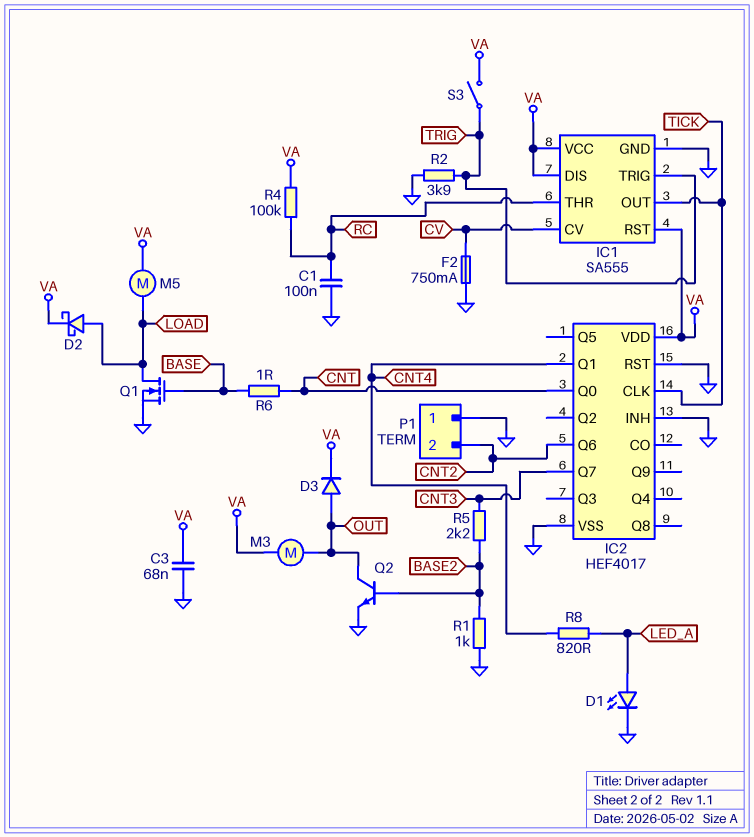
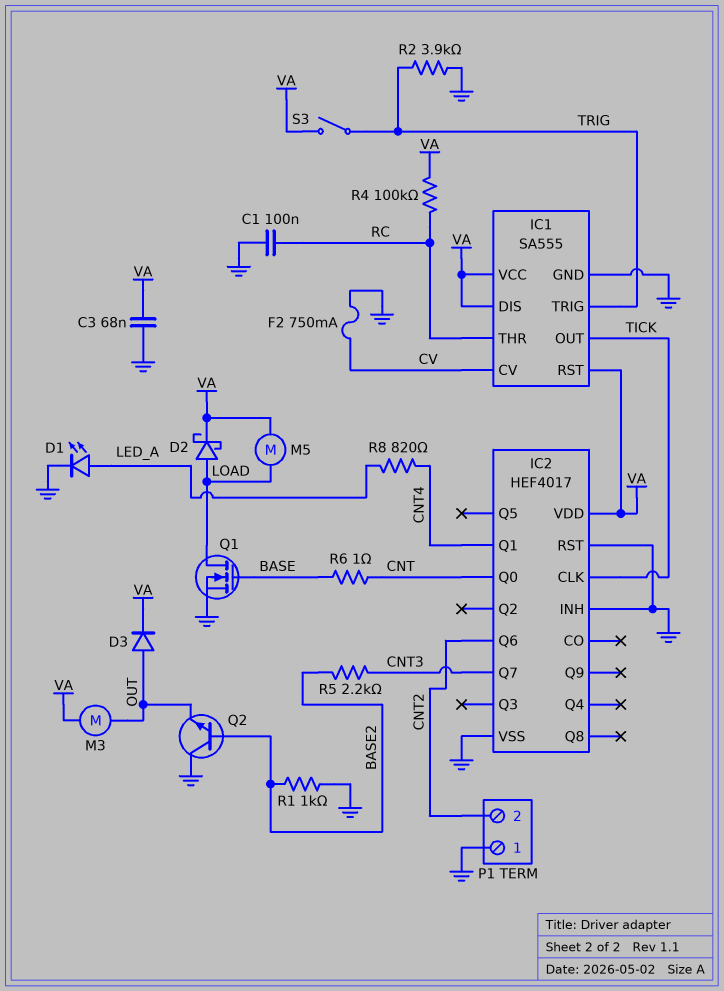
Q2: NPN (B BASE2, C OUT, E GND) -> NPN (B BASE2, C GND, E OUT)

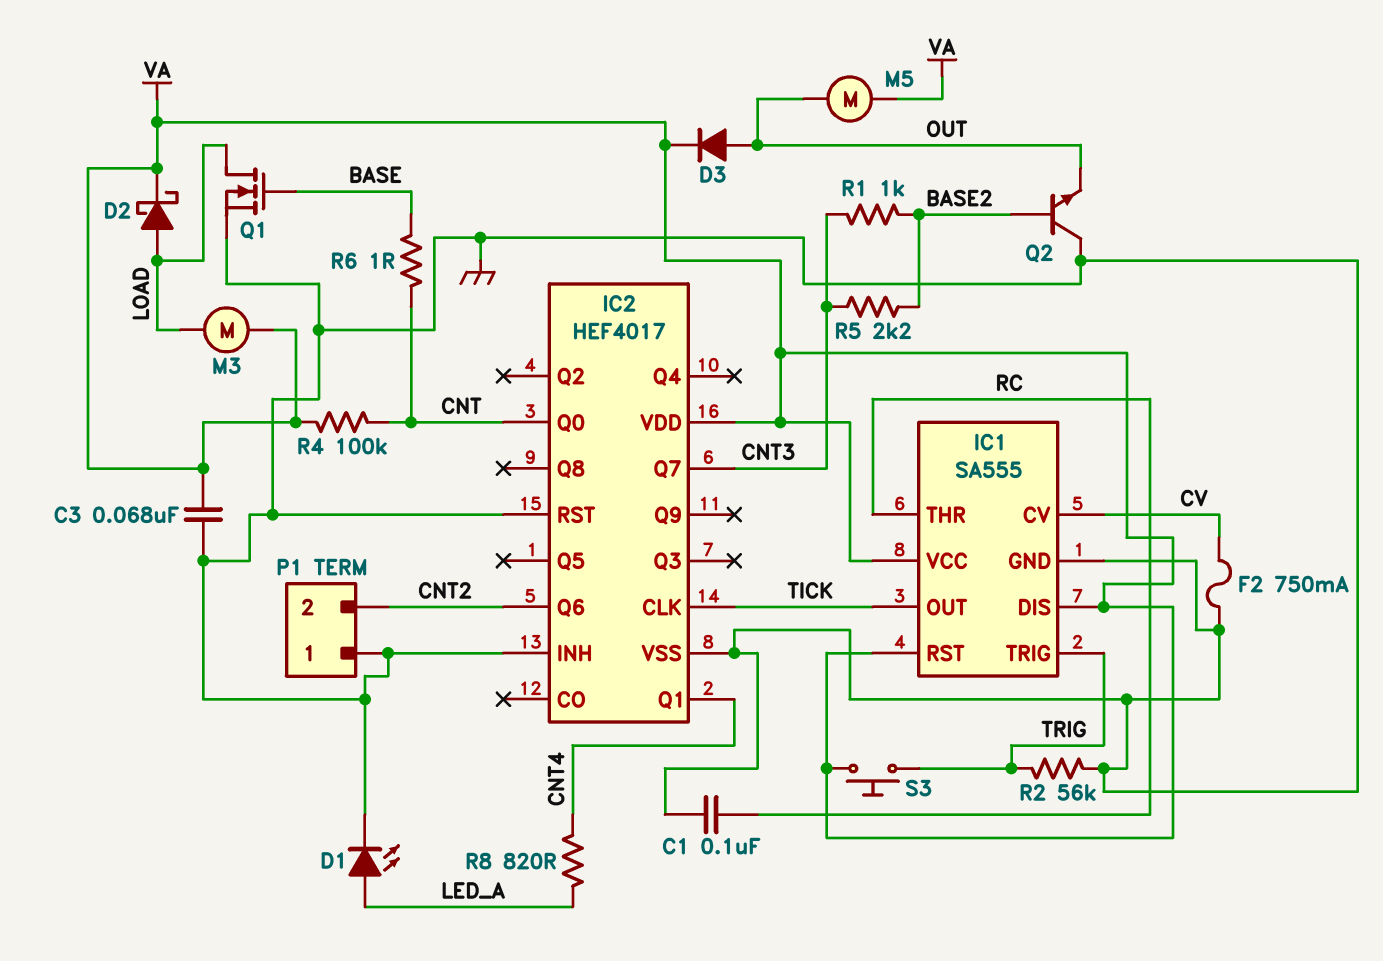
M3: motor (OUT, VA) -> motor (LOAD, VA)
M5: motor (LOAD, VA) -> motor (OUT, VA)
R1: 1k (BASE2, GND) -> 1k (BASE2, CNT3)
R2: 3.9k (GND, TRIG) -> 56k (GND, TRIG)
R4: 100k (RC, VA) -> 100k (CNT, VA)
S3: switch (TRIG, VA) -> button (TRIG, VA)

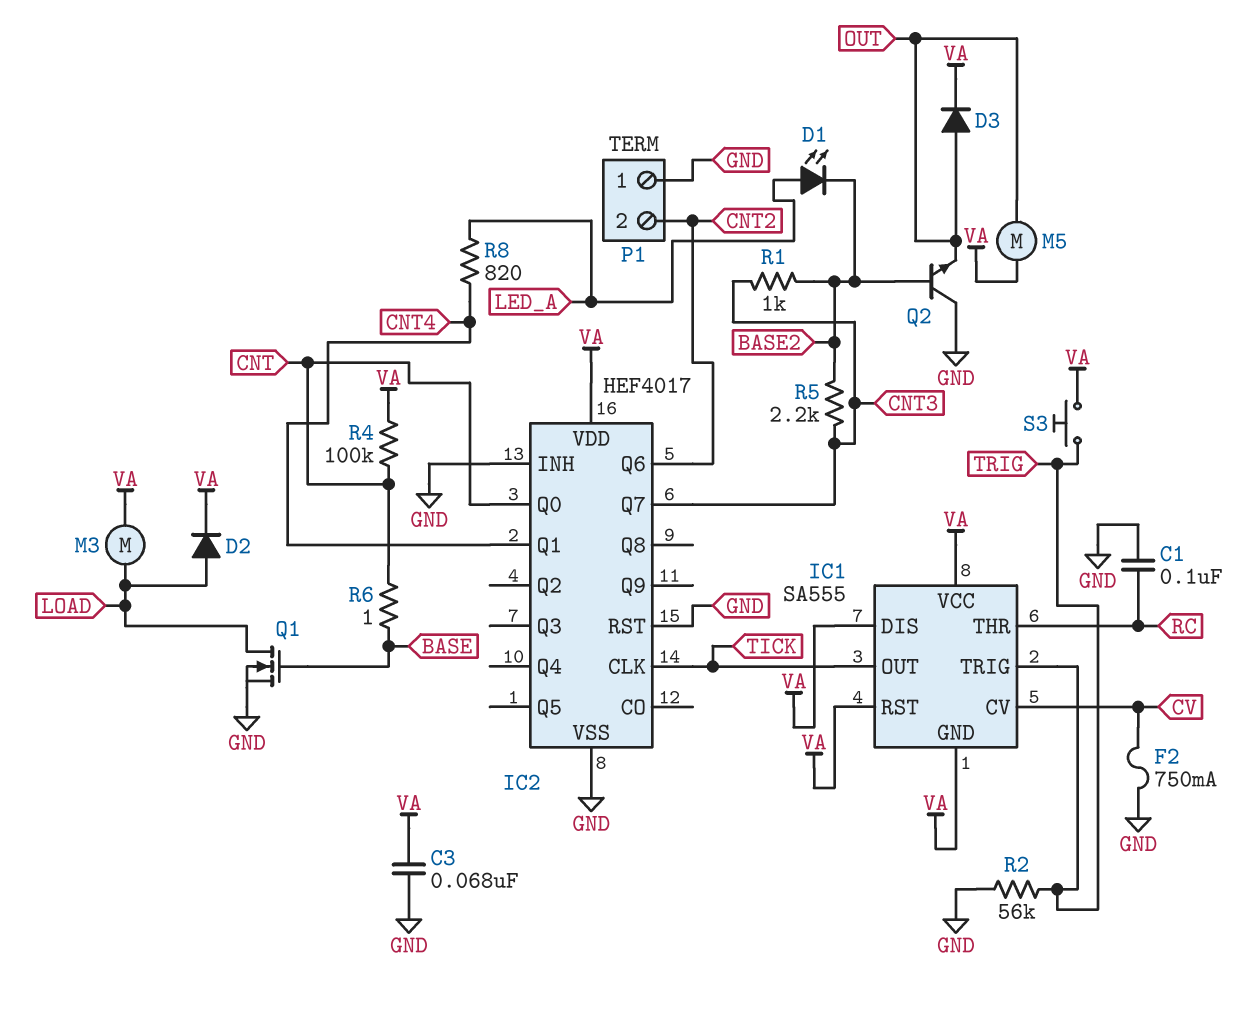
D1: LED (A LED_A, K GND) -> LED (A LED_A, K BASE2)
D2: schottky (A LOAD, K VA) -> diode (A LOAD, K VA)
IC1 pin GND: GND -> VA

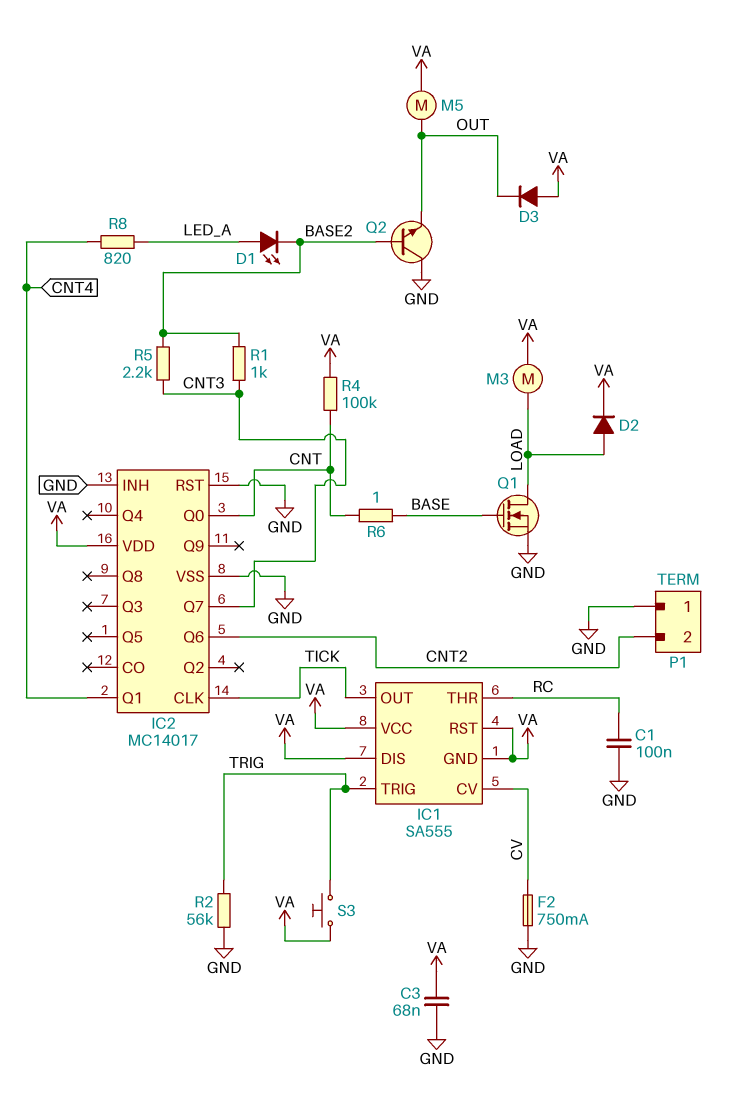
D3: diode (A OUT, K VA) -> diode (A VA, K OUT)
IC2: HEF4017 -> MC14017

